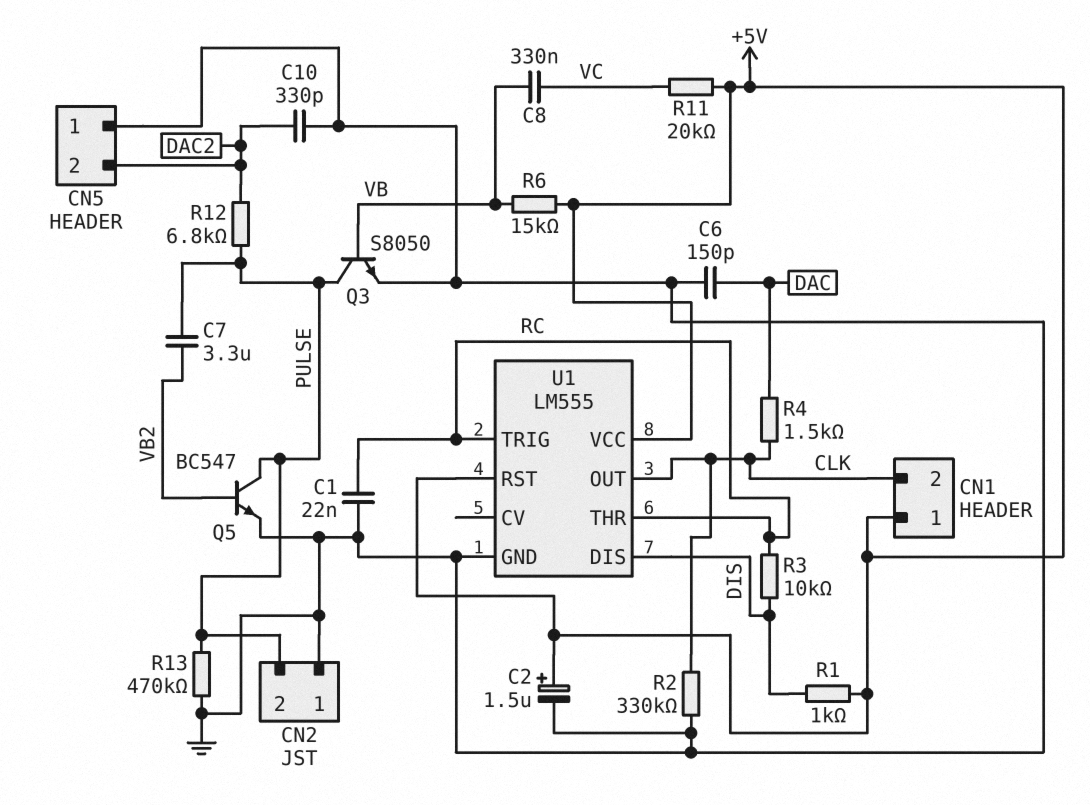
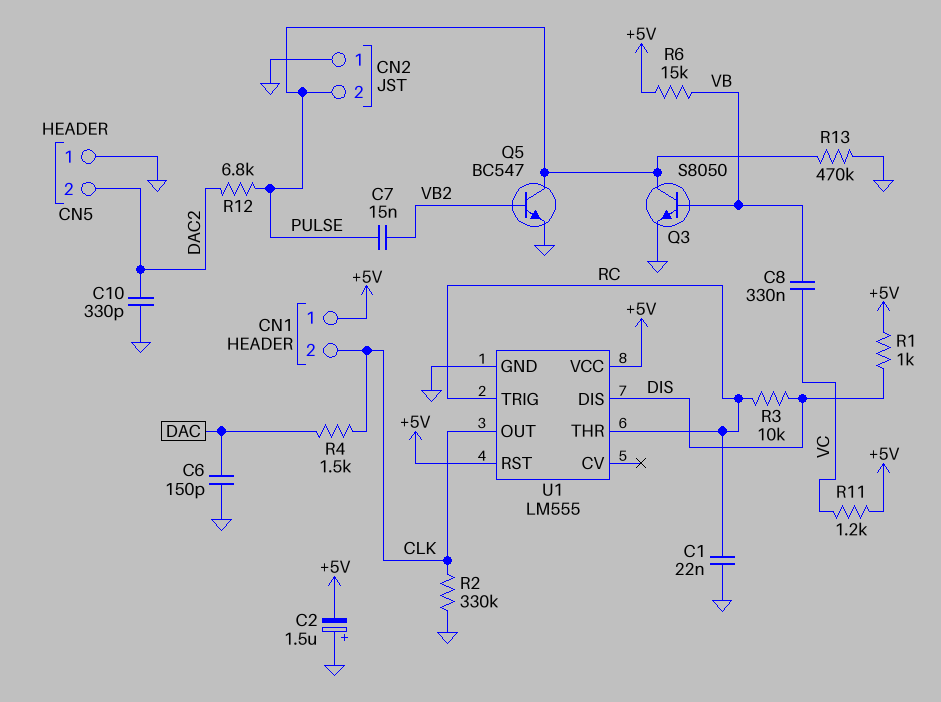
C2: 1.5uF (plus +5V, minus GND) -> 1.5uF (plus GND, minus +5V)
C7: 3.3uF (PULSE, VB2) -> 15nF (PULSE, VB2)
R11: 20k (+5V, VC) -> 1.2k (+5V, VC)

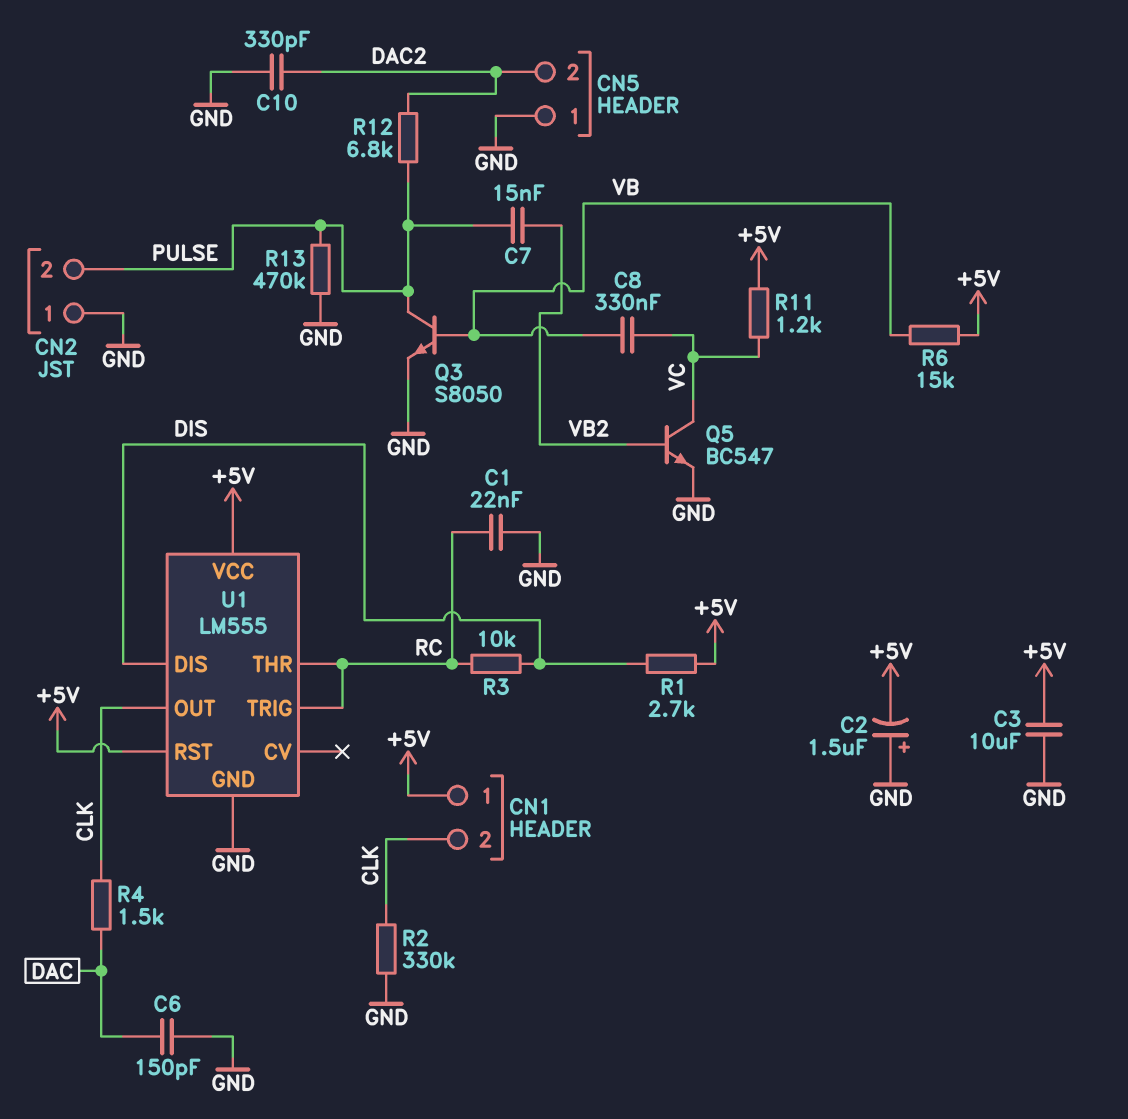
C3: none -> 10uF (+5V, GND)
Q5: NPN BC547 (B VB2, C PULSE, E GND) -> NPN BC547 (B VB2, C VC, E GND)
R1: 1k (+5V, DIS) -> 2.7k (+5V, DIS)

